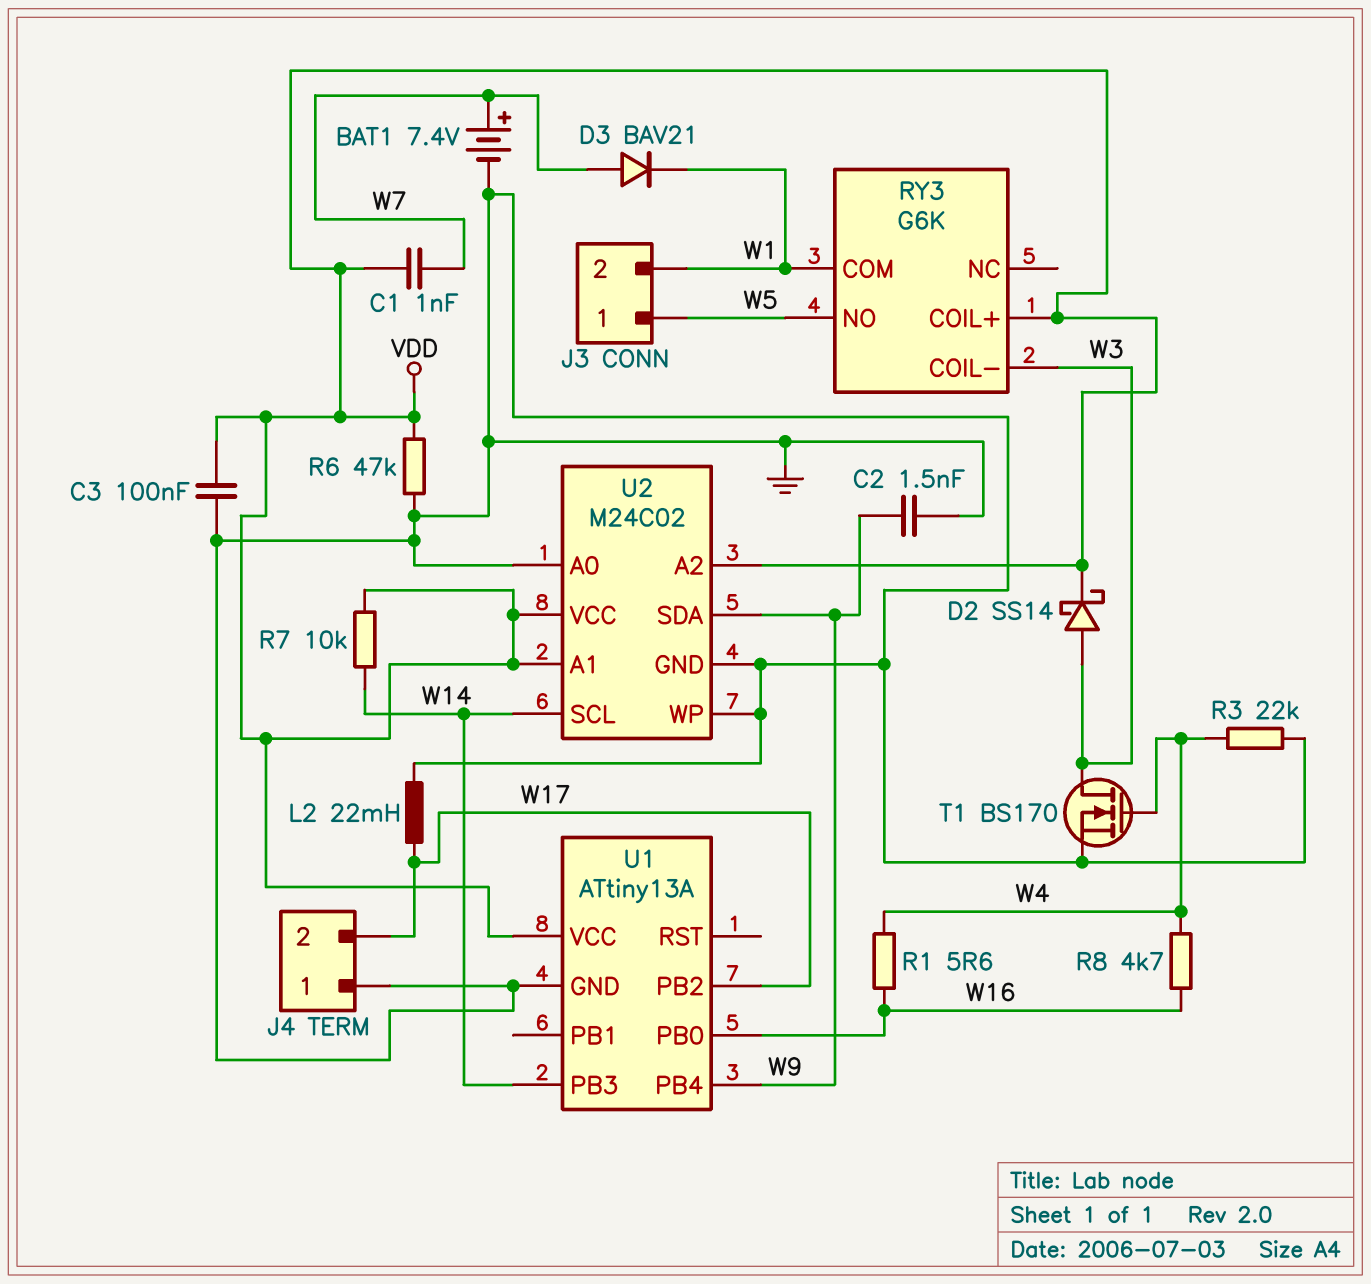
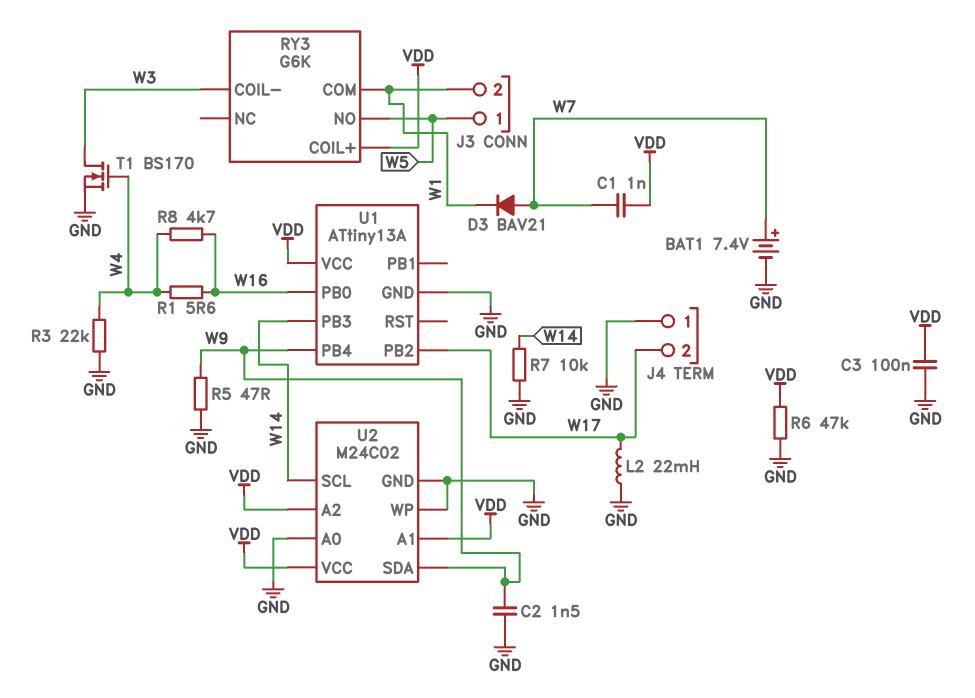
D2: schottky SS14 (A W3, K VDD) -> none
R5: none -> 47 (GND, W9)
R7: 10k (VDD, W14) -> 10k (GND, W14)

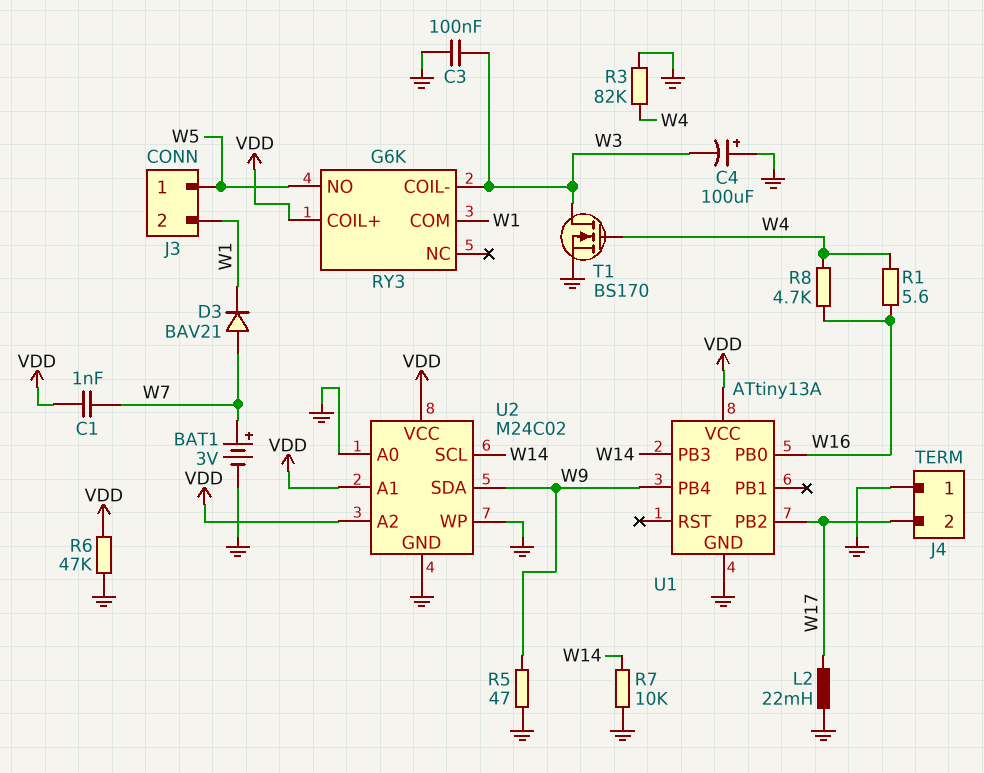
BAT1: 7.4V (plus W7, minus GND) -> 3V (plus W7, minus GND)
C2: 1.5nF (GND, W9) -> none
C3: 100nF (GND, VDD) -> 100nF (GND, W3)
C4: none -> 100uF (plus GND, minus W3)
R3: 22k (GND, W4) -> 82k (GND, W4)

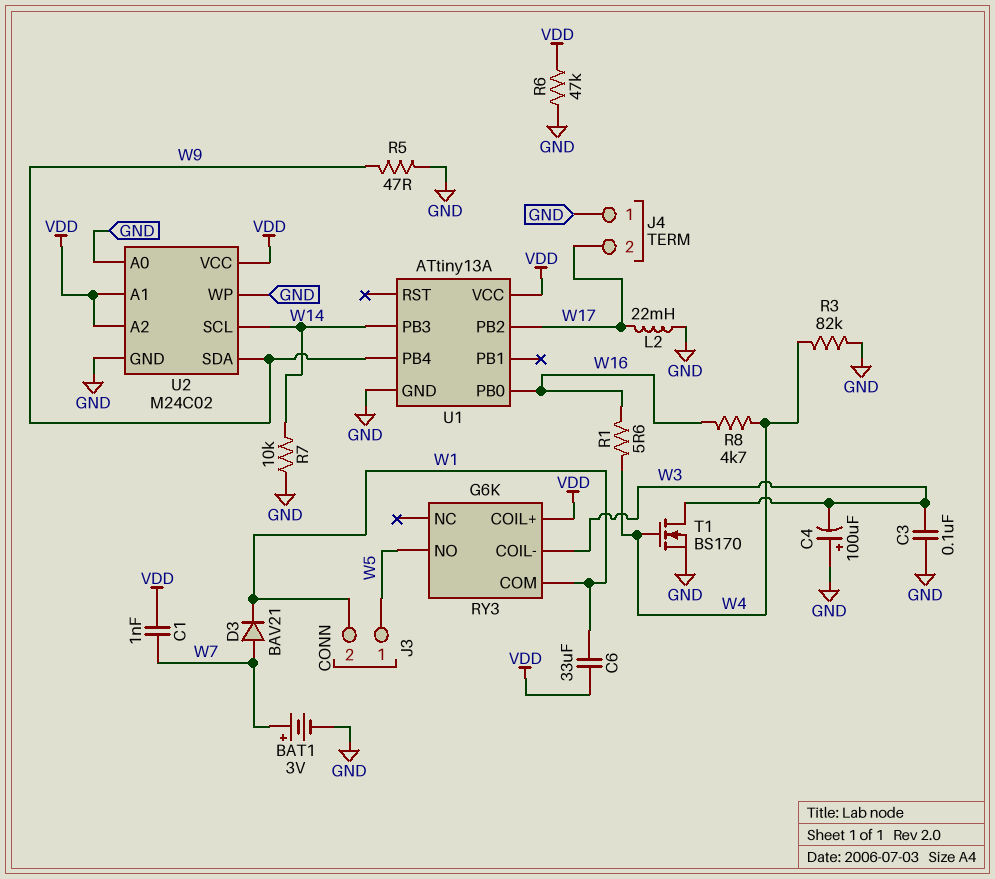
C6: none -> 33uF (VDD, W1)

